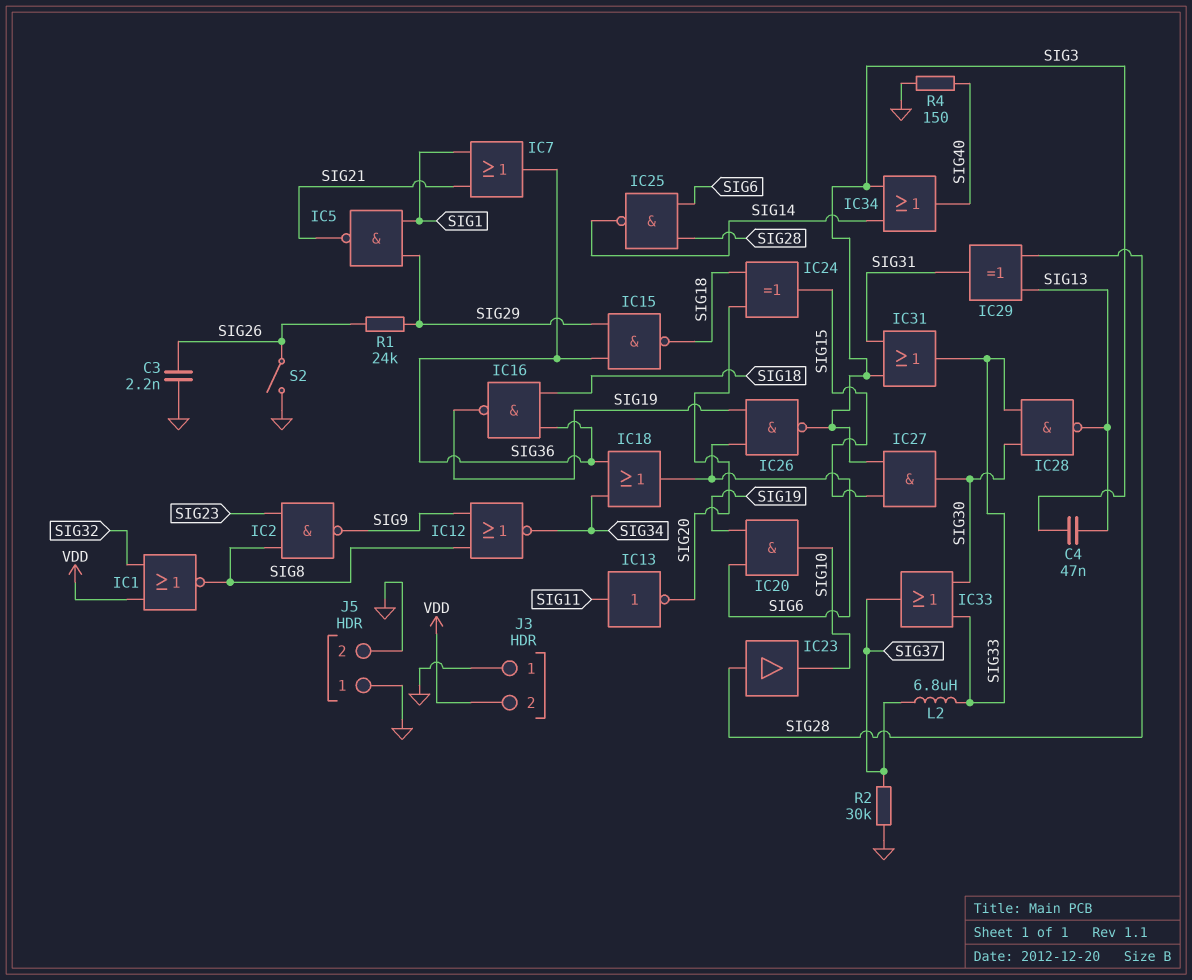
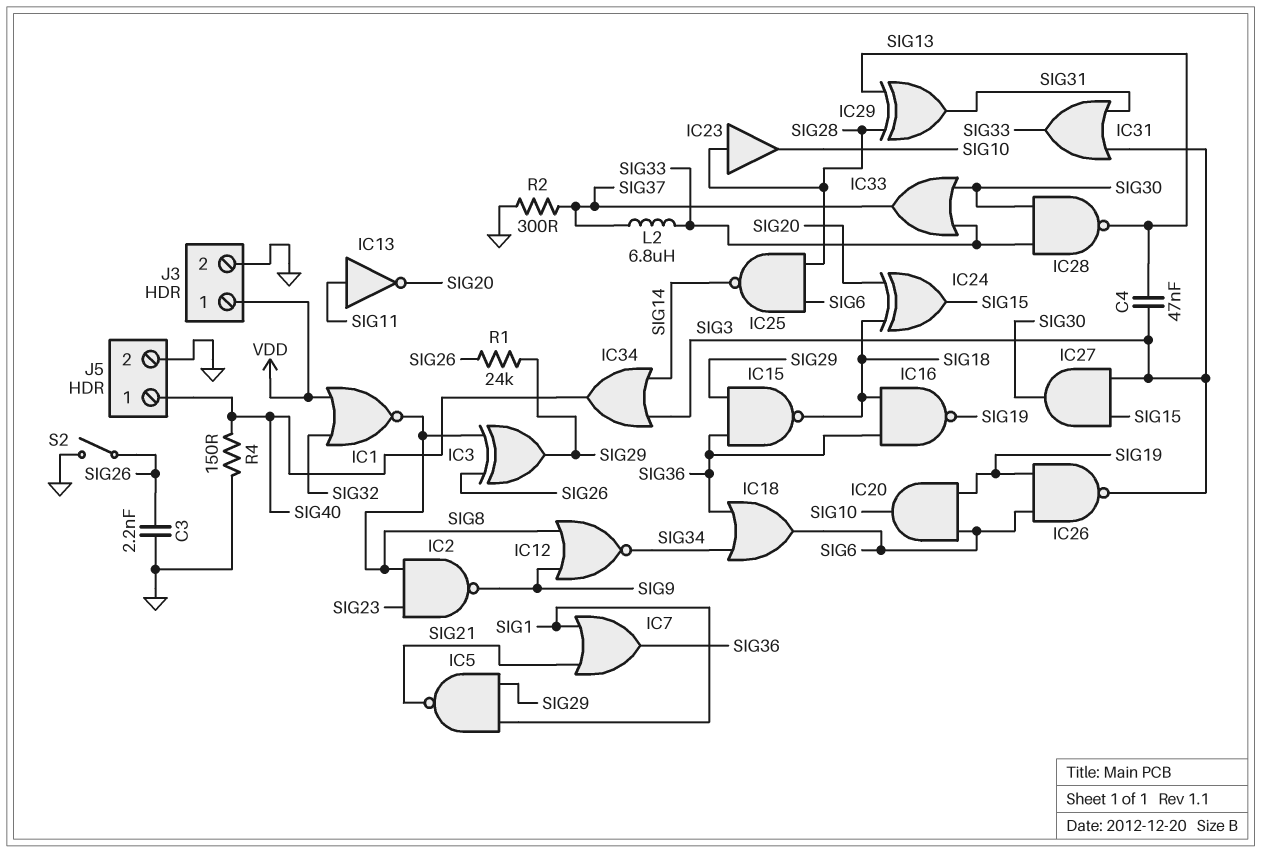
IC3: none -> XOR (in SIG8, in SIG26, out SIG29)
J3 pin 1: GND -> VDD
J3 pin 2: VDD -> GND
J5 pin 1: GND -> SIG40
R2: 30k (GND, SIG37) -> 300 (GND, SIG37)

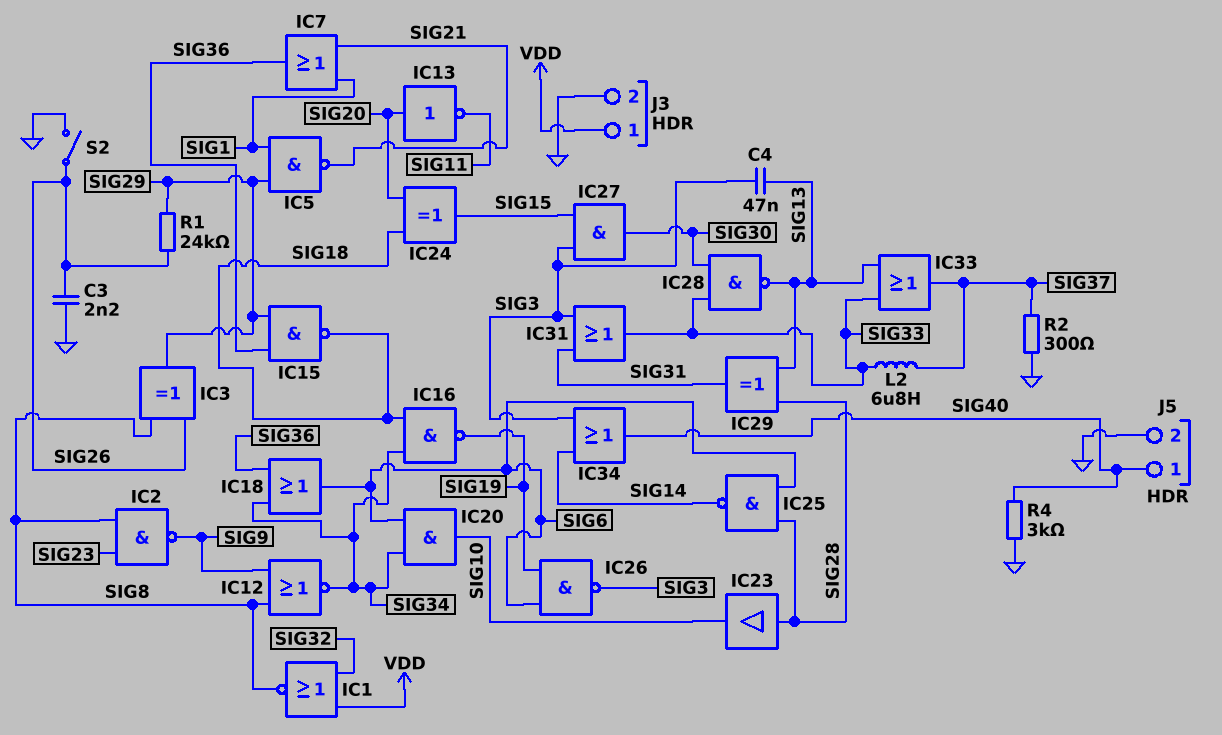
IC13: NOT (in SIG11, out SIG20) -> NOT (in SIG20, out SIG11)
IC16: NAND (in SIG18, in SIG36, out SIG19) -> NAND (in SIG18, in SIG34, out SIG19)
IC20: AND (in SIG6, in SIG19, out SIG10) -> AND (in SIG6, in SIG34, out SIG10)
IC33: OR (in SIG30, in SIG33, out SIG37) -> OR (in SIG13, in SIG33, out SIG37)
R4: 150 (GND, SIG40) -> 3k (GND, SIG40)

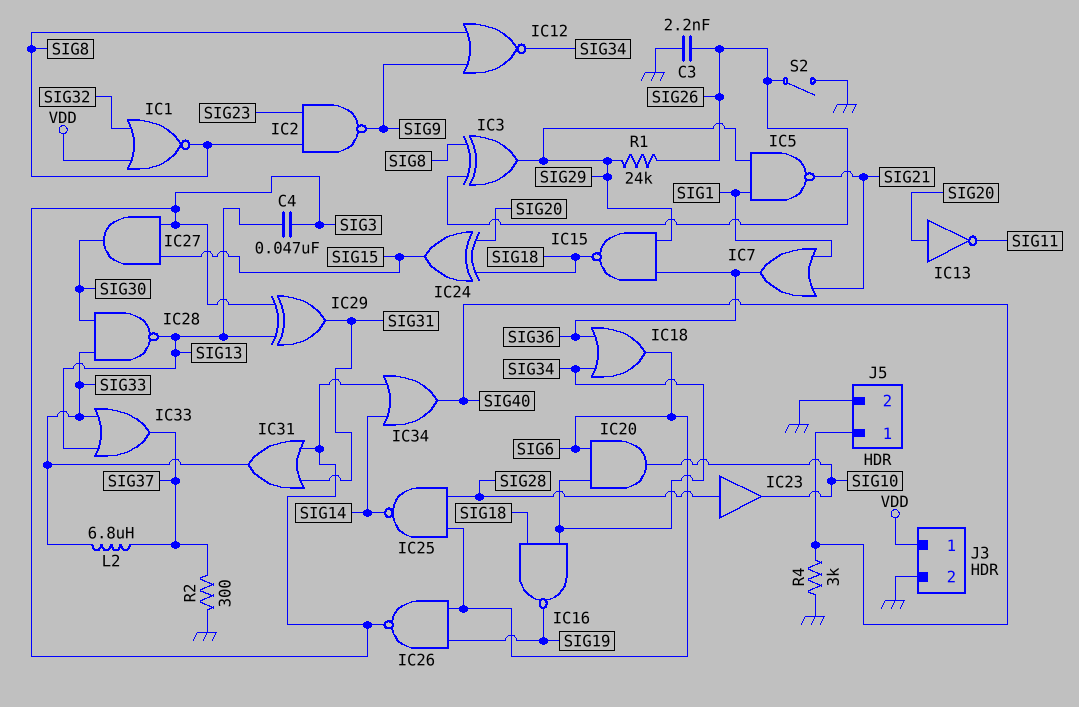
IC29: XOR (in SIG13, in SIG28, out SIG31) -> XOR (in SIG3, in SIG13, out SIG31)

